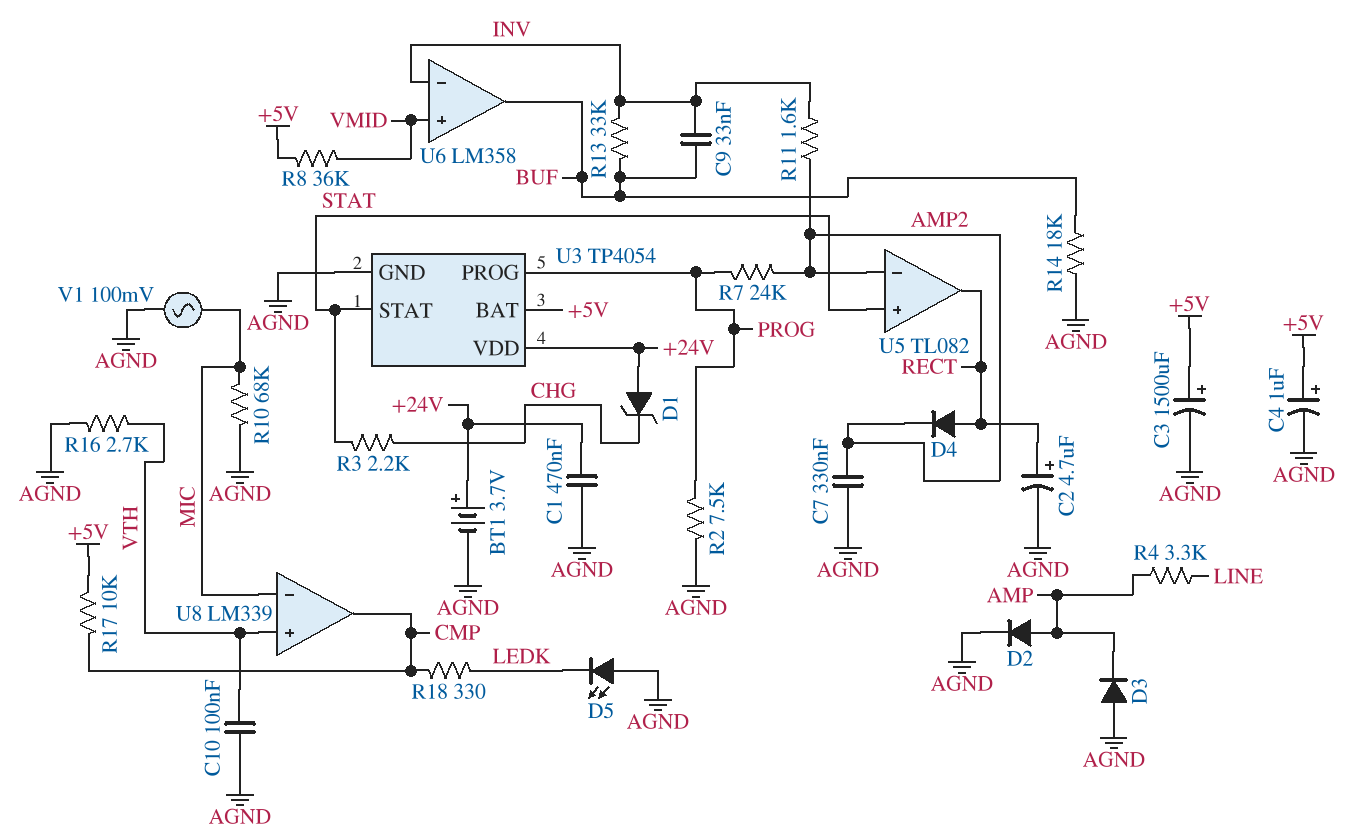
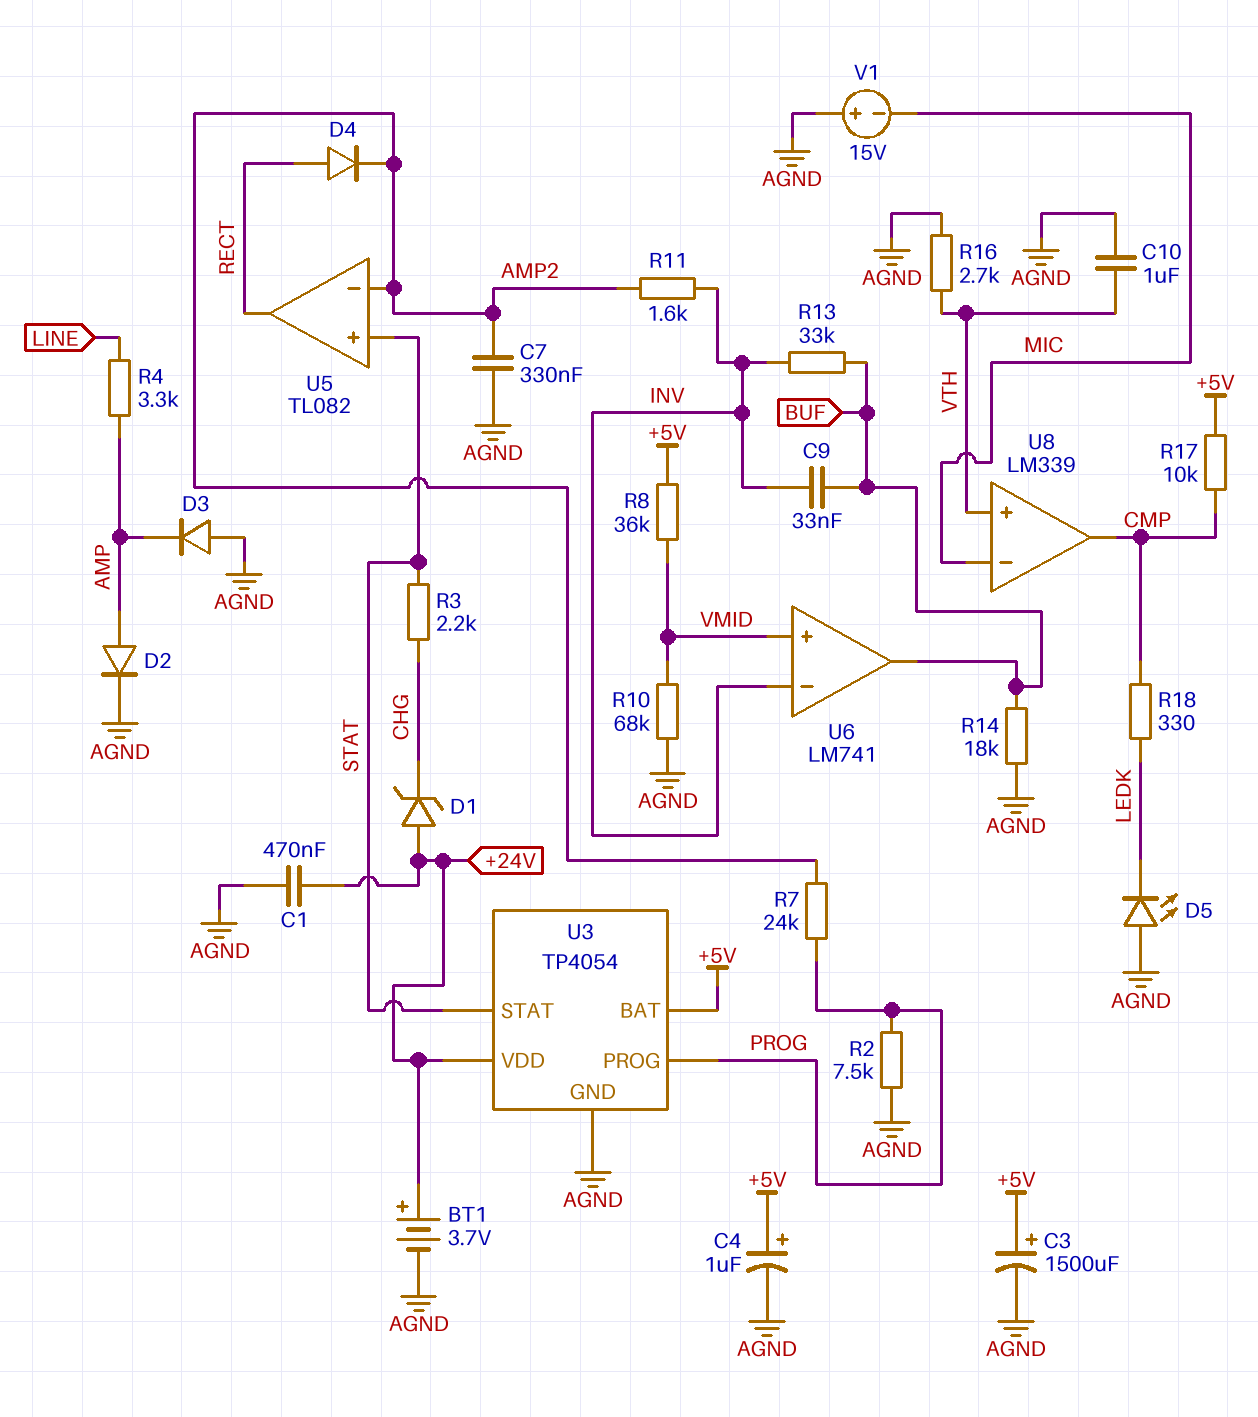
C2: 4.7uF (plus RECT, minus AGND) -> none
C10: 100nF (AGND, VTH) -> 1uF (AGND, VTH)
R10: 68k (AGND, MIC) -> 68k (AGND, VMID)
U6: LM358 -> LM741
V1: AC 100mV (AGND, MIC) -> 15V (plus AGND, minus MIC)

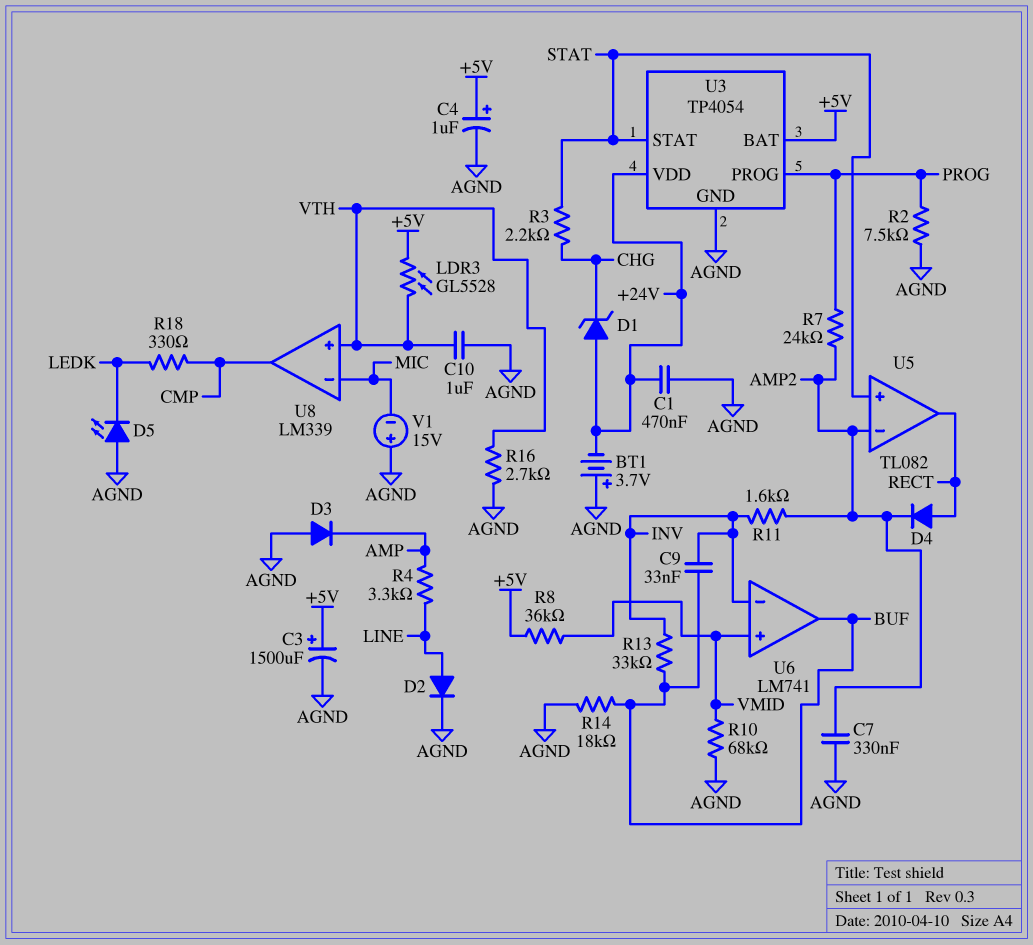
BT1: 3.7V (plus +24V, minus AGND) -> 3.7V (plus AGND, minus +24V)
D2: diode (A AMP, K AGND) -> diode (A LINE, K AGND)
LDR3: none -> GL5528 (+5V, VTH)
R17: 10k (+5V, CMP) -> none

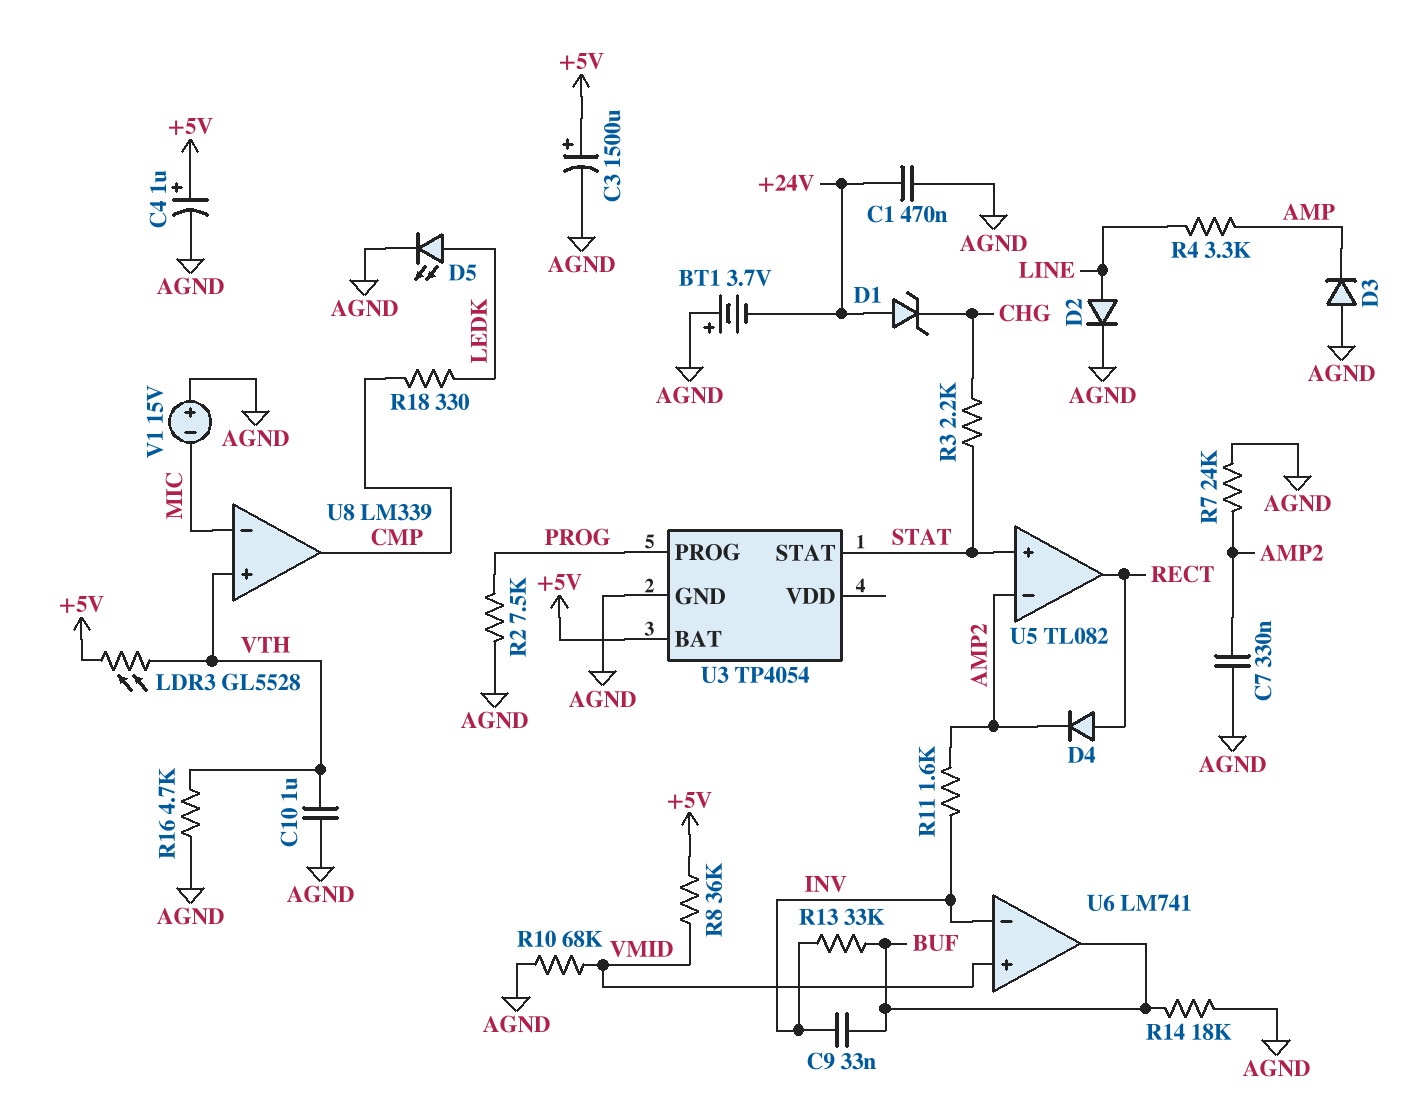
D5: LED (A AGND, K LEDK) -> LED (A LEDK, K AGND)
R7: 24k (AMP2, PROG) -> 24k (AGND, AMP2)
R16: 2.7k (AGND, VTH) -> 4.7k (AGND, VTH)
U3 pin VDD: +24V -> none

